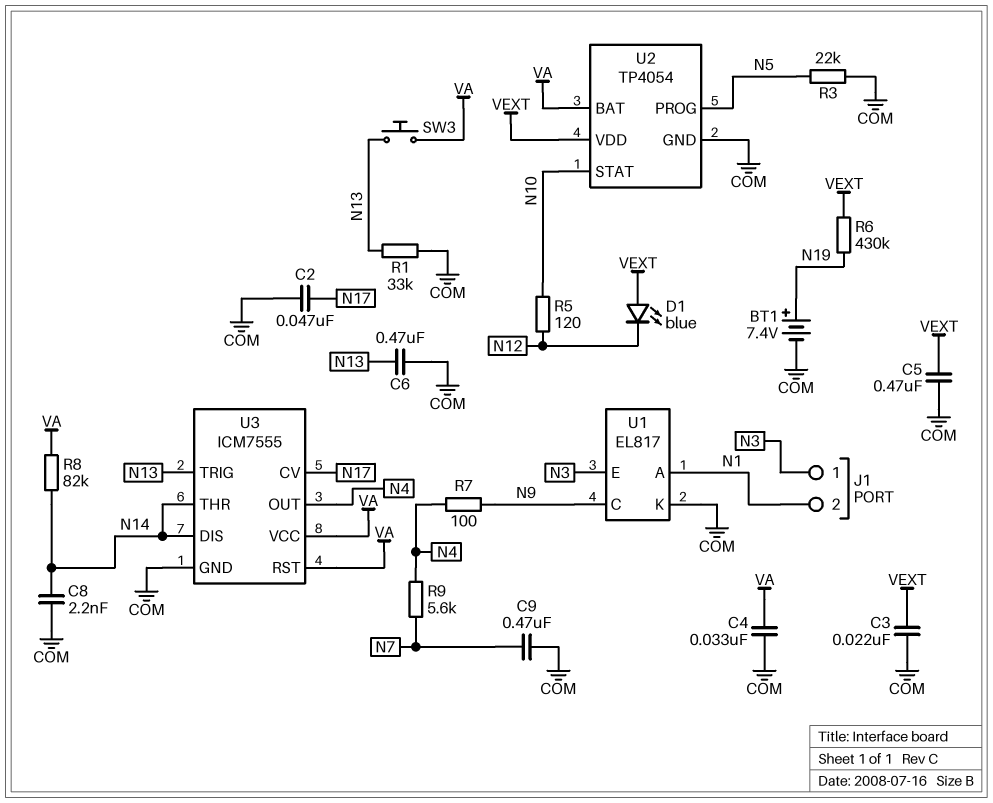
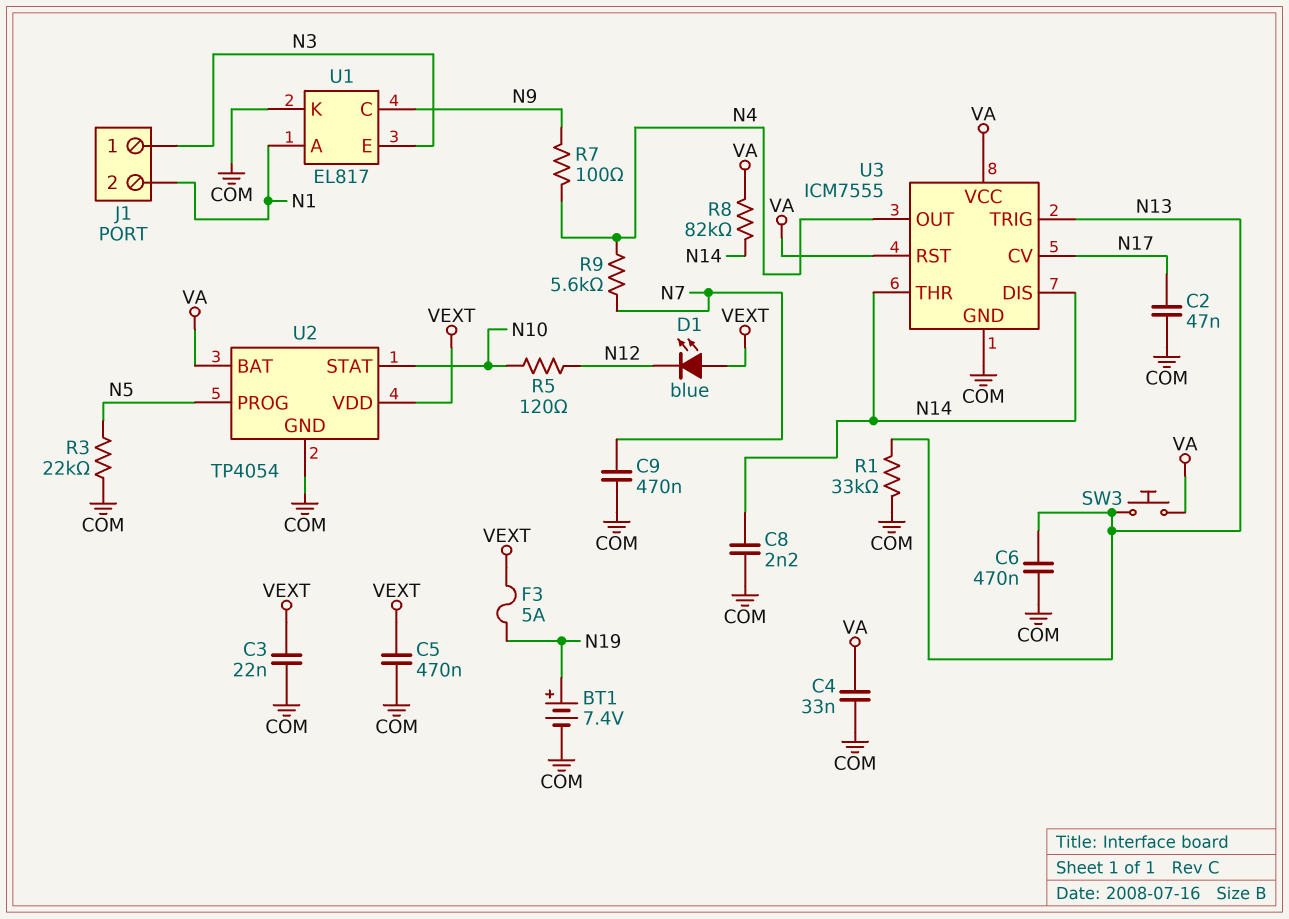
F3: none -> 5A (N19, VEXT)
R6: 430k (N19, VEXT) -> none

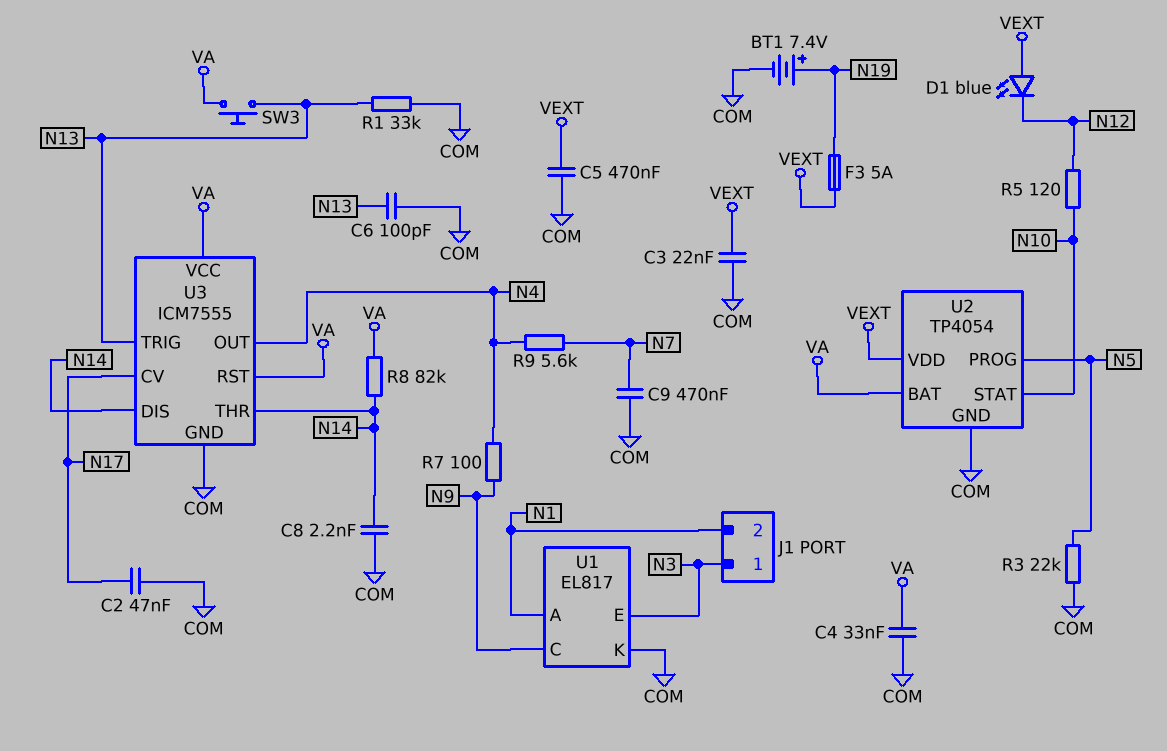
C6: 470nF (COM, N13) -> 100pF (COM, N13)

